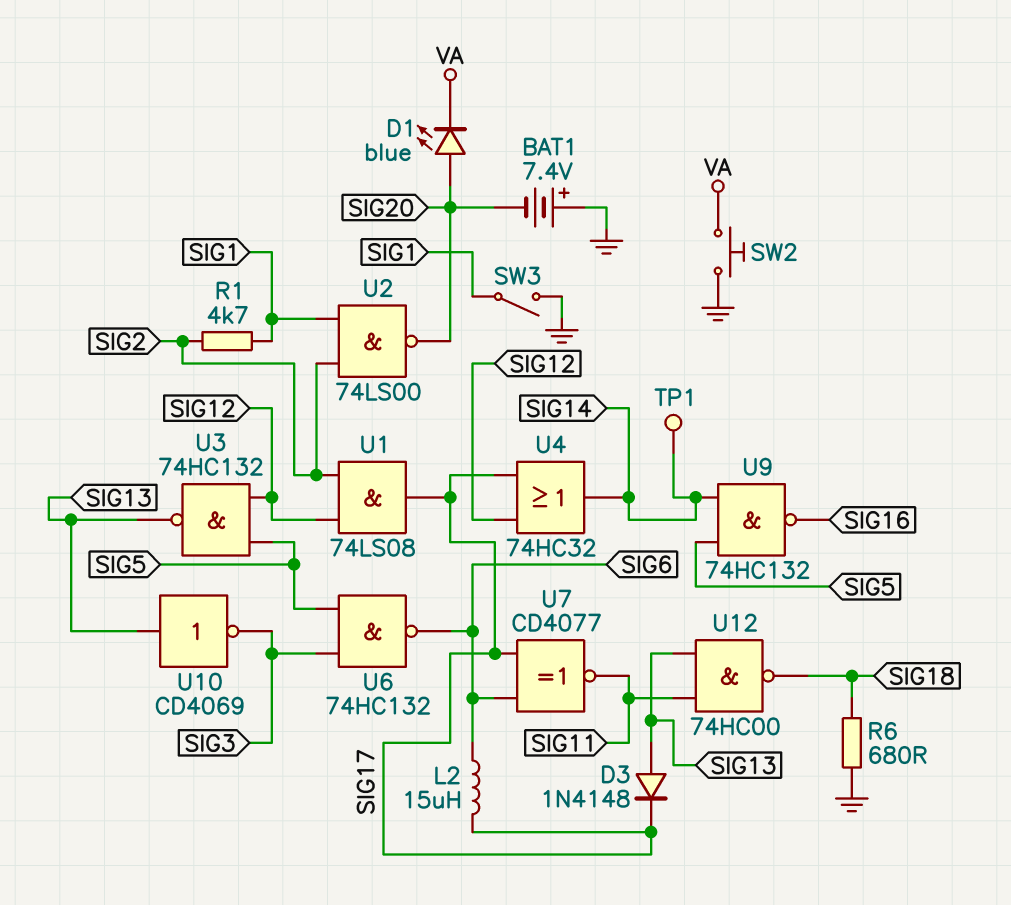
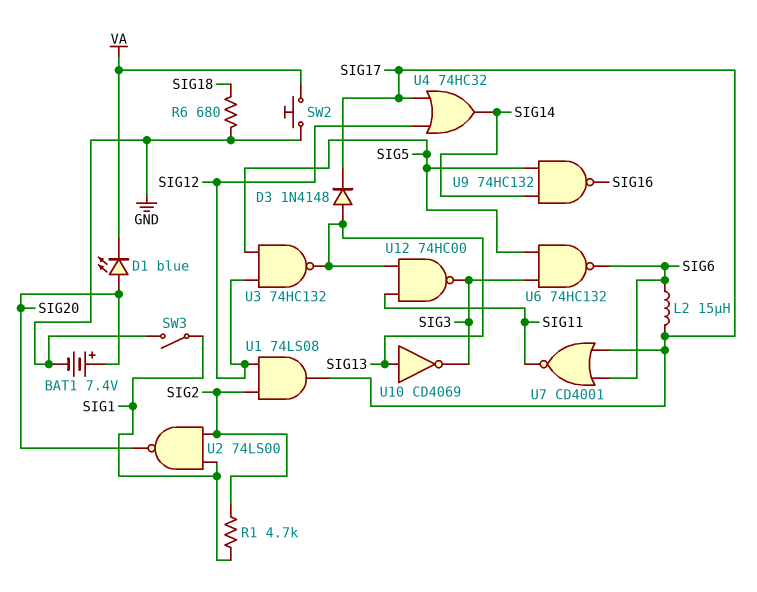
BAT1: 7.4V (plus GND, minus SIG20) -> 7.4V (plus SIG20, minus GND)
TP1: test point (SIG14) -> none
U7: XNOR CD4077 (in SIG6, in SIG17, out SIG11) -> NOR CD4001 (in SIG6, in SIG17, out SIG11)
U12: NAND 74HC00 (in SIG11, in SIG13, out SIG18) -> NAND 74HC00 (in SIG11, in SIG13, out SIG3)

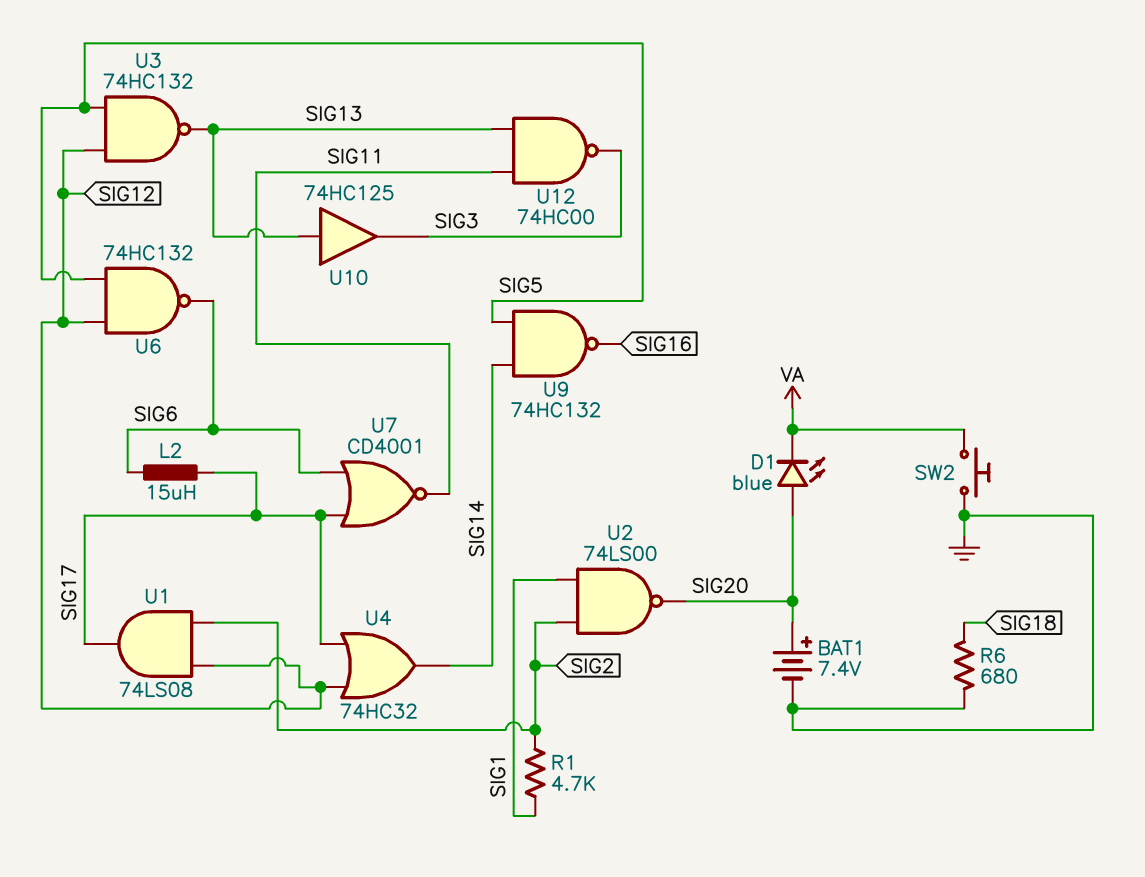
D3: diode 1N4148 (A SIG13, K SIG17) -> none
SW3: switch (GND, SIG1) -> none
U6: NAND 74HC132 (in SIG3, in SIG5, out SIG6) -> NAND 74HC132 (in SIG5, in SIG12, out SIG6)
U10: NOT CD4069 (in SIG13, out SIG3) -> buffer 74HC125 (in SIG13, out SIG3)

